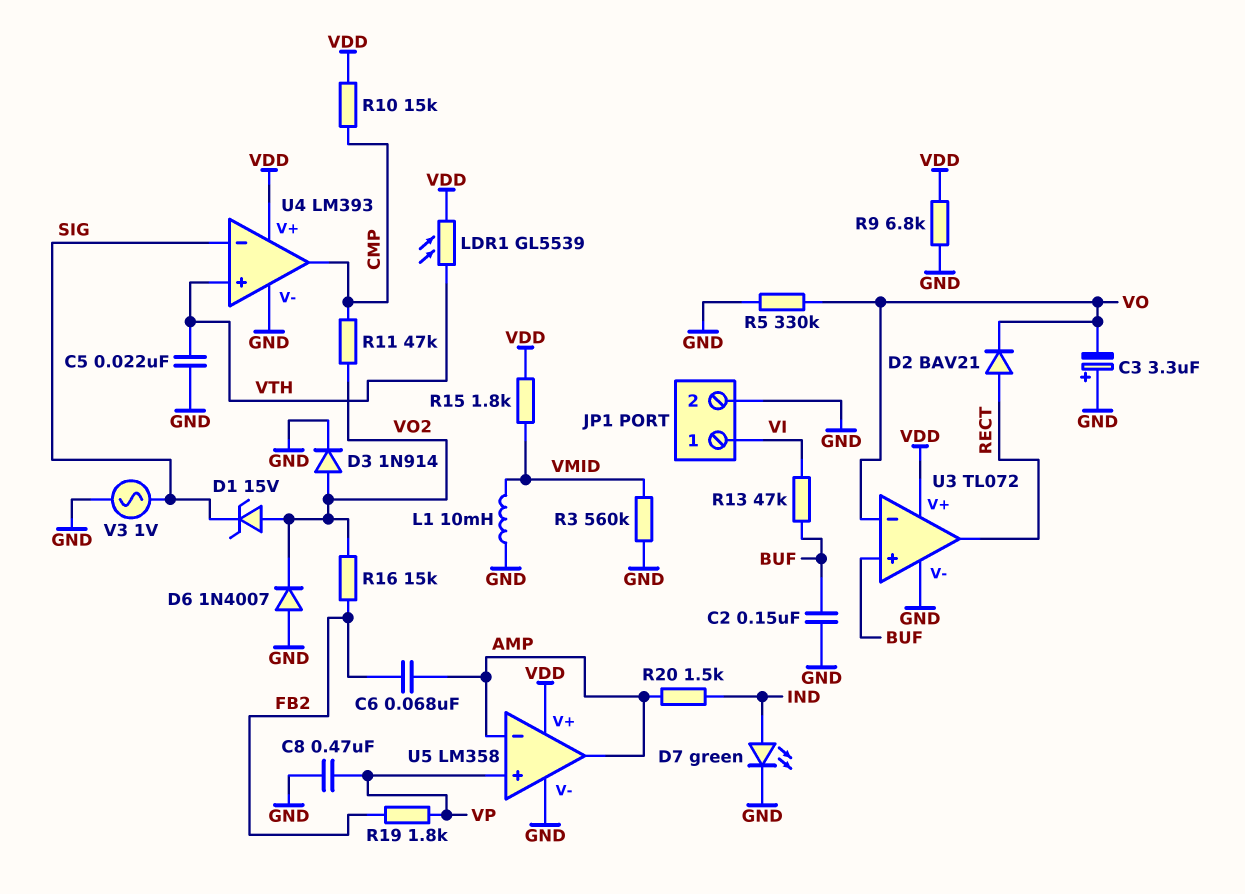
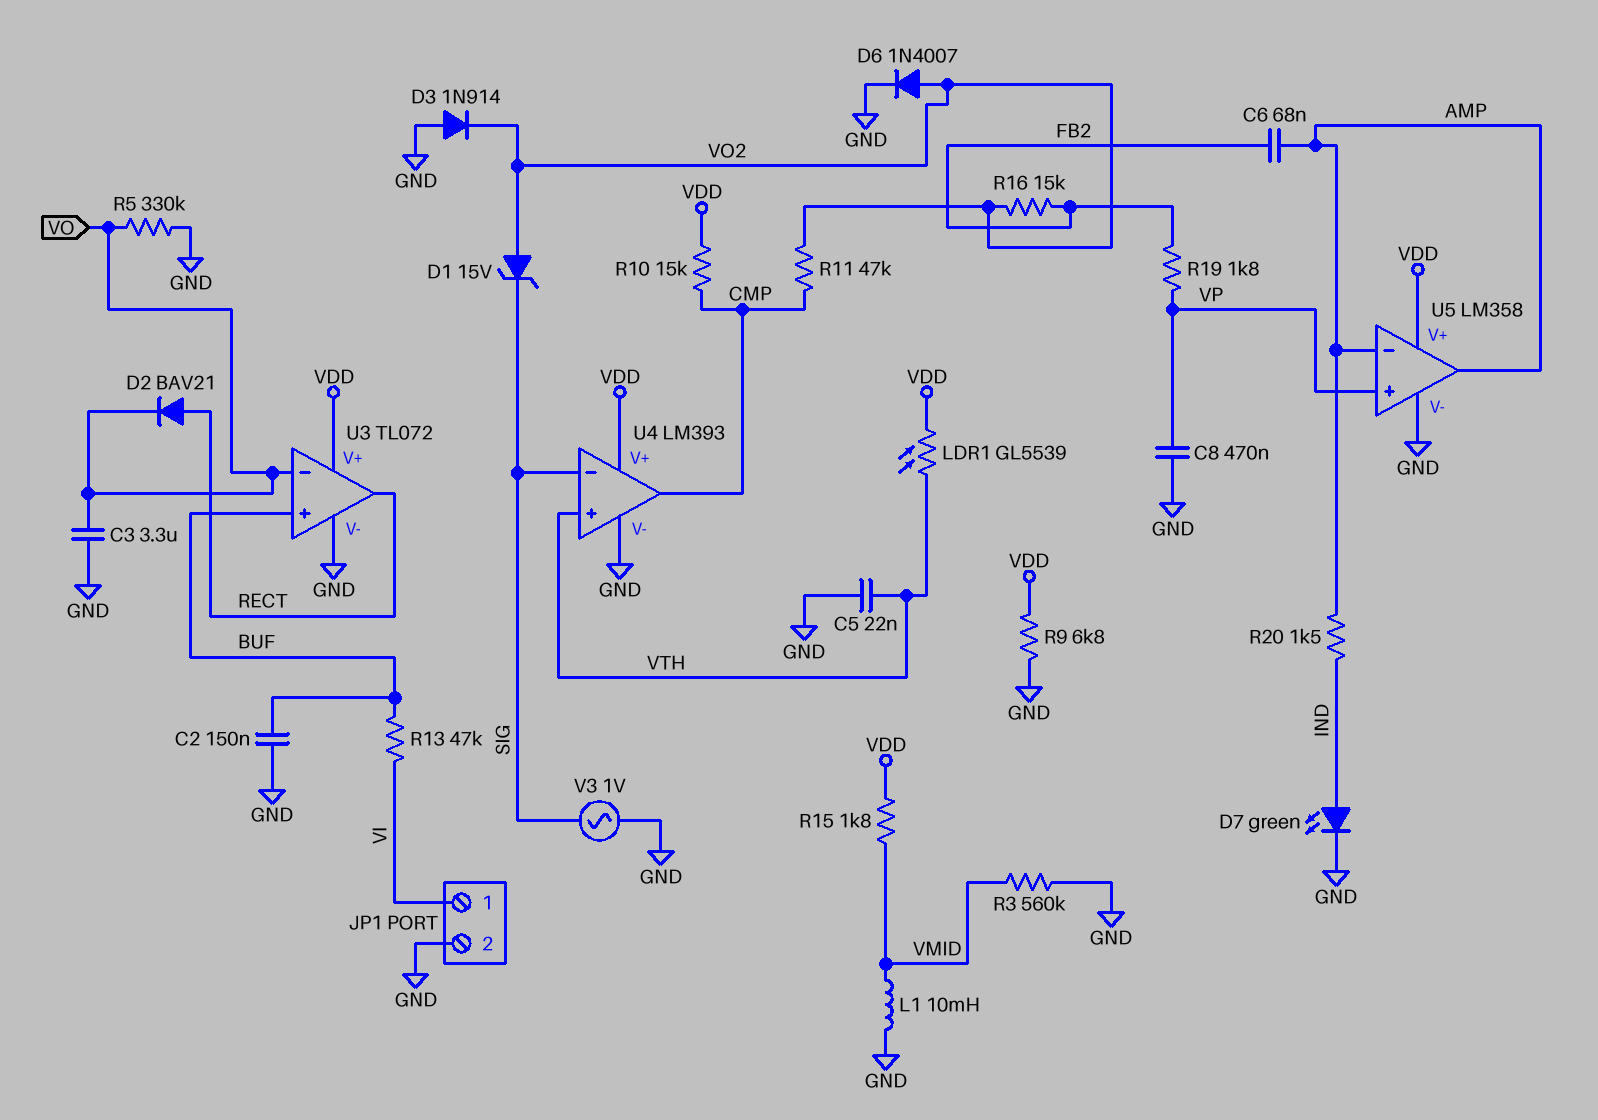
C3: 3.3uF (plus GND, minus VO) -> 3.3uF (GND, VO)
D3: diode 1N914 (A VO2, K GND) -> diode 1N914 (A GND, K VO2)
D6: diode 1N4007 (A GND, K VO2) -> diode 1N4007 (A VO2, K GND)

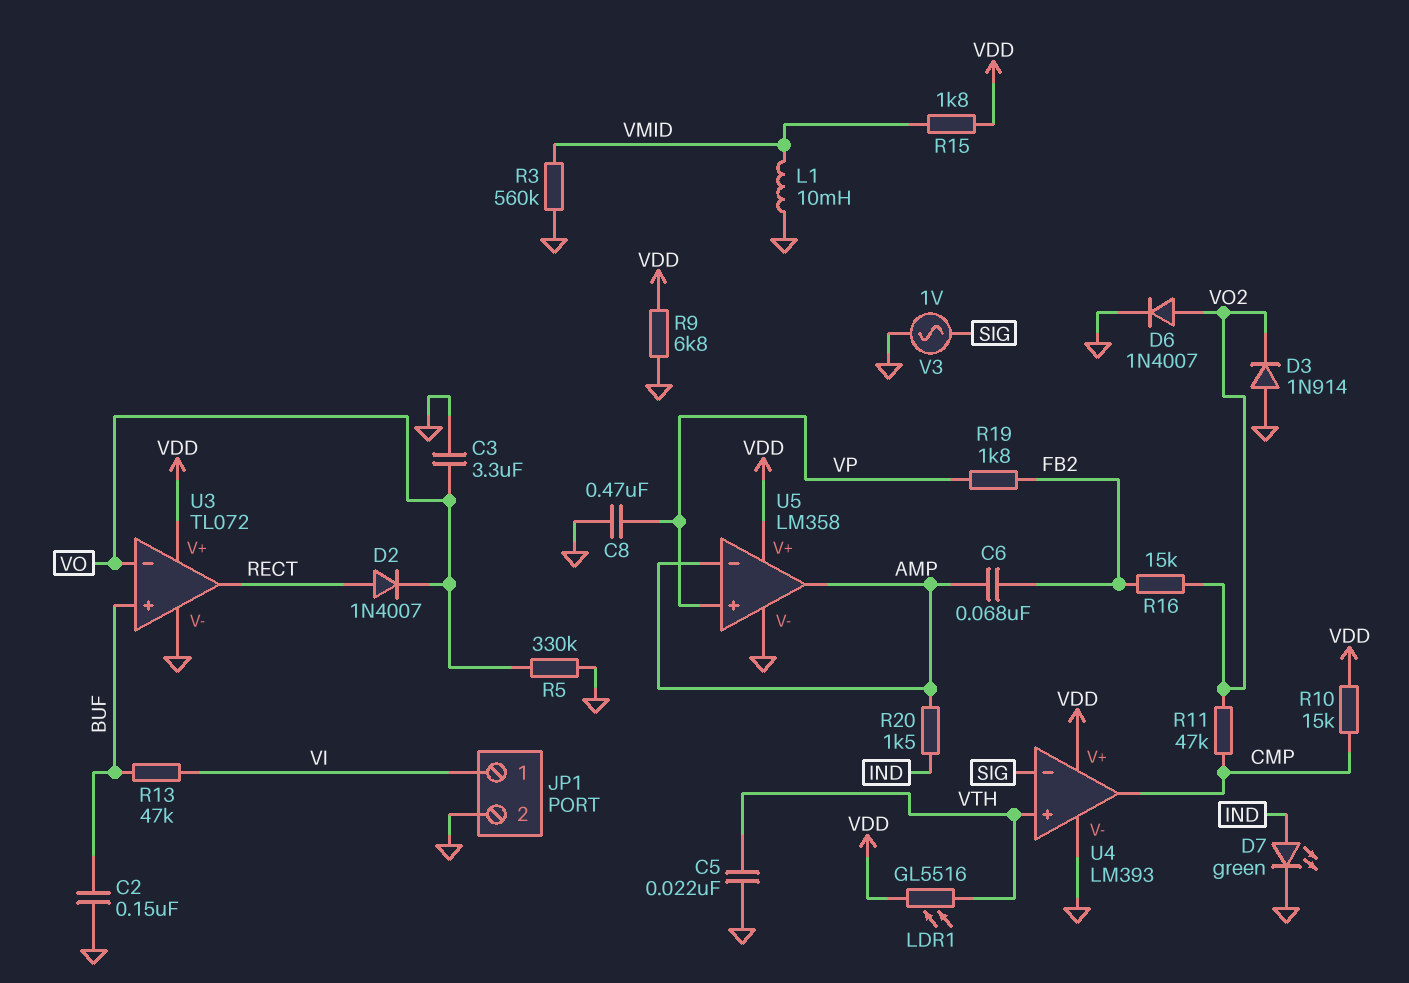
D1: zener 15V (A VO2, K SIG) -> none
D2: diode BAV21 (A RECT, K VO) -> diode 1N4007 (A RECT, K VO)
LDR1: GL5539 (VDD, VTH) -> GL5516 (VDD, VTH)

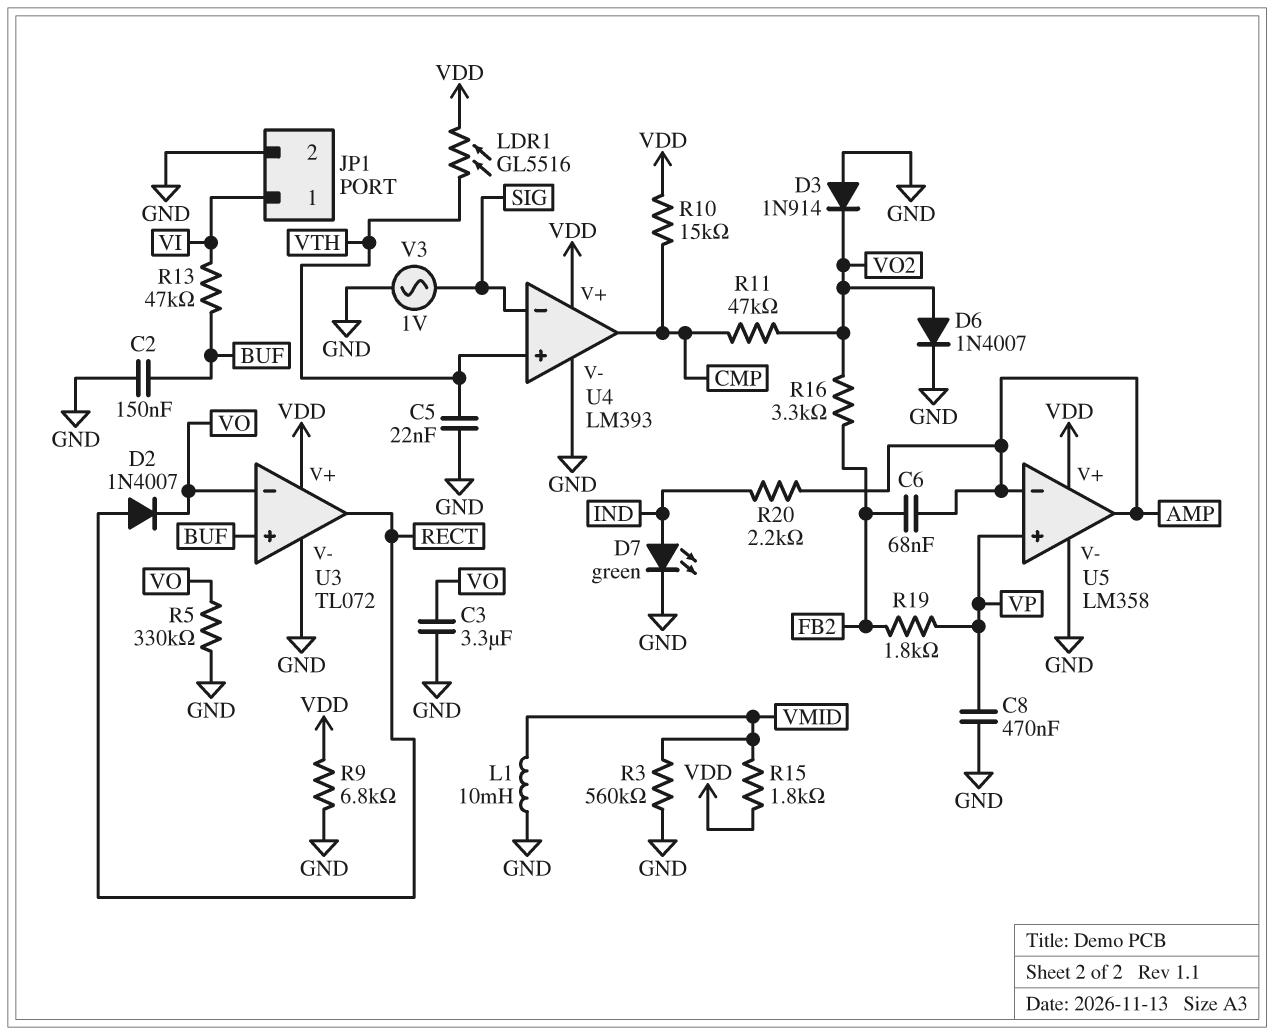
R16: 15k (FB2, VO2) -> 3.3k (FB2, VO2)
R20: 1.5k (AMP, IND) -> 2.2k (AMP, IND)

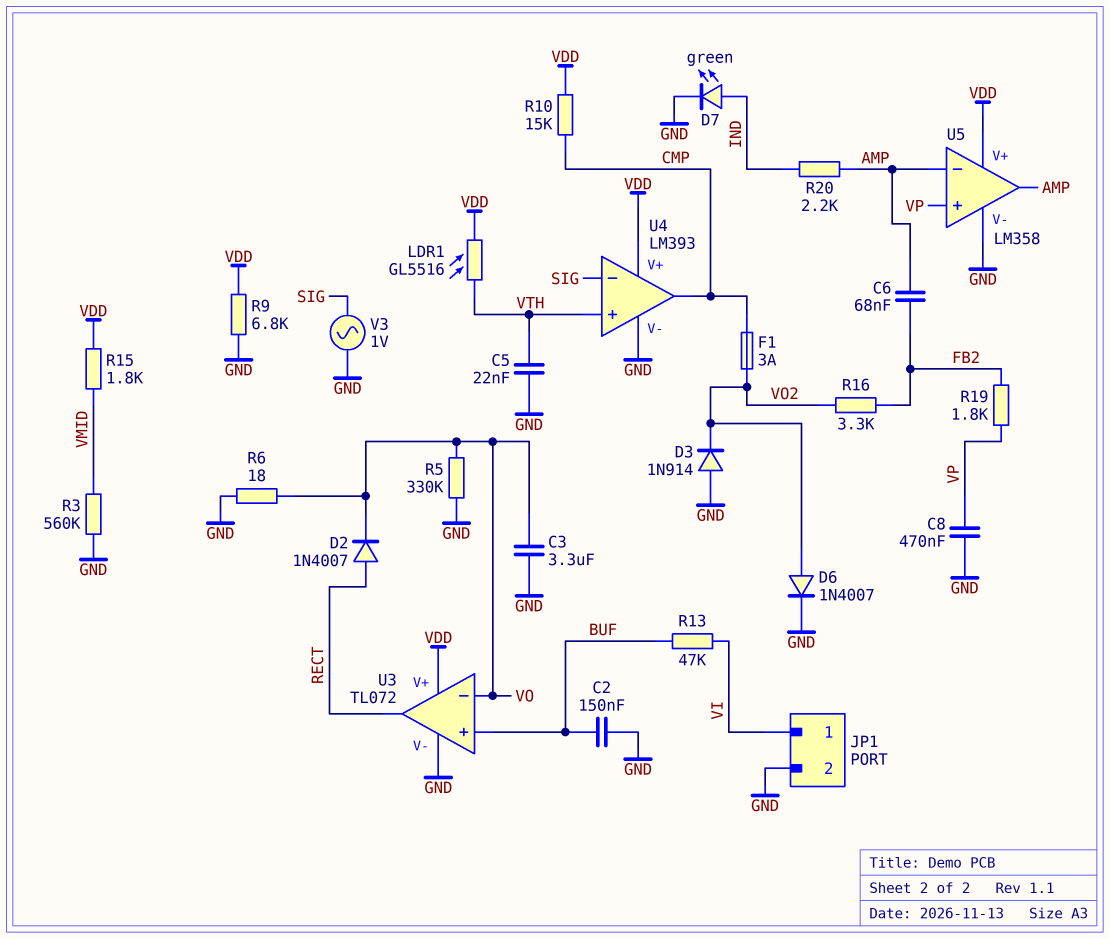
F1: none -> 3A (CMP, VO2)
L1: 10mH (GND, VMID) -> none
R6: none -> 18 (GND, VO)
R11: 47k (CMP, VO2) -> none

